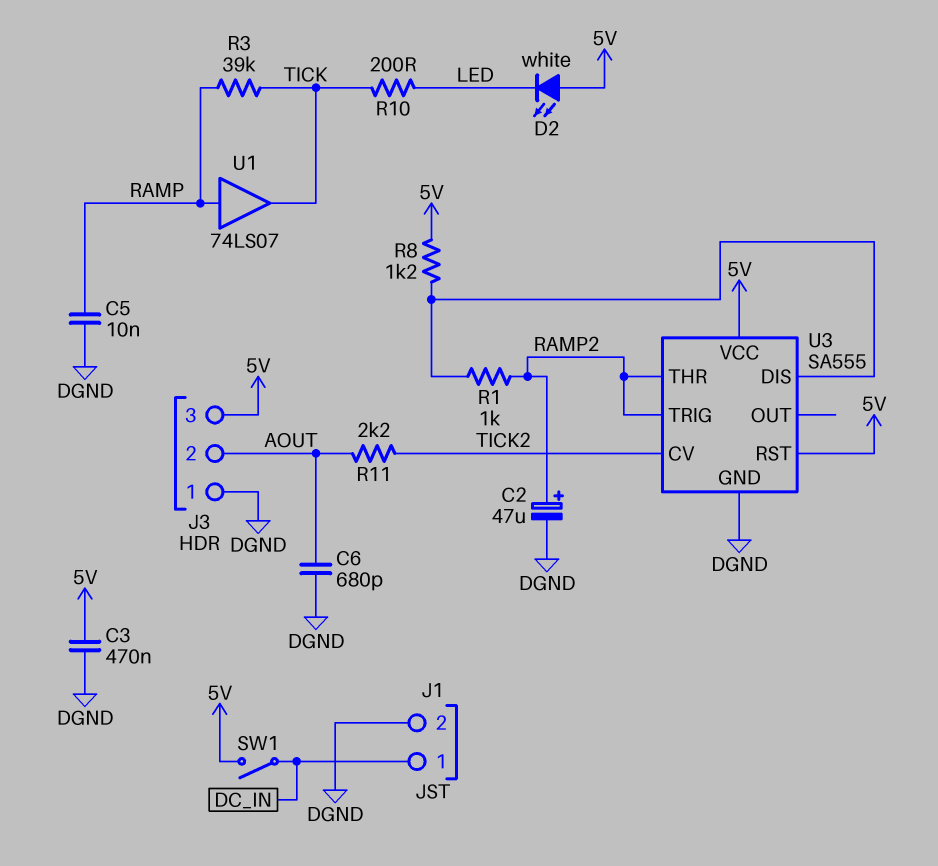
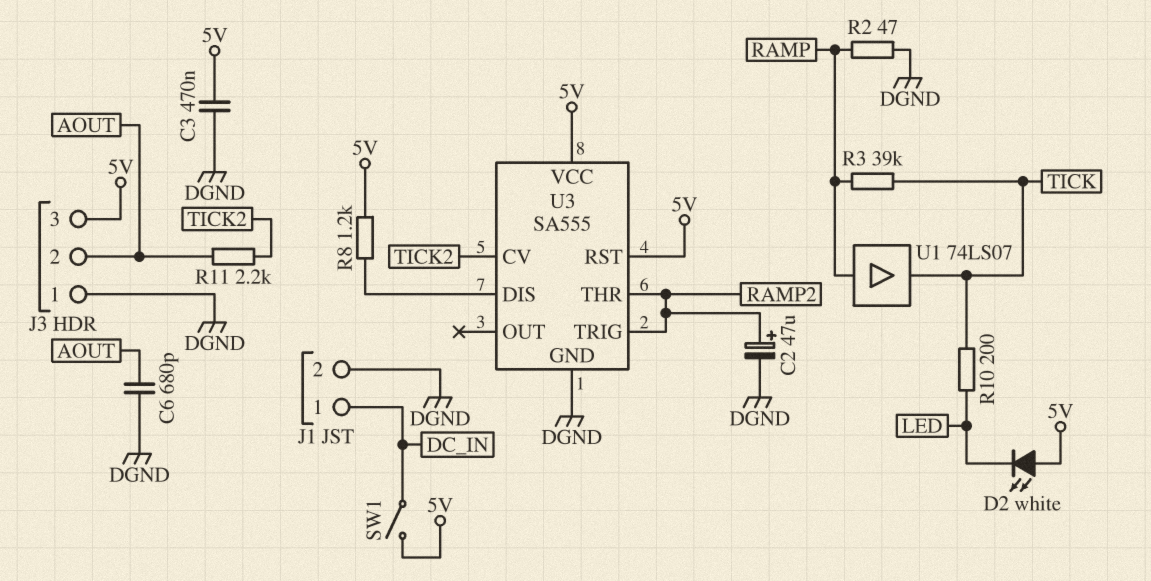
C5: 10nF (DGND, RAMP) -> none
R1: 1k (RAMP2, U3/DIS) -> none
R2: none -> 47 (DGND, RAMP)

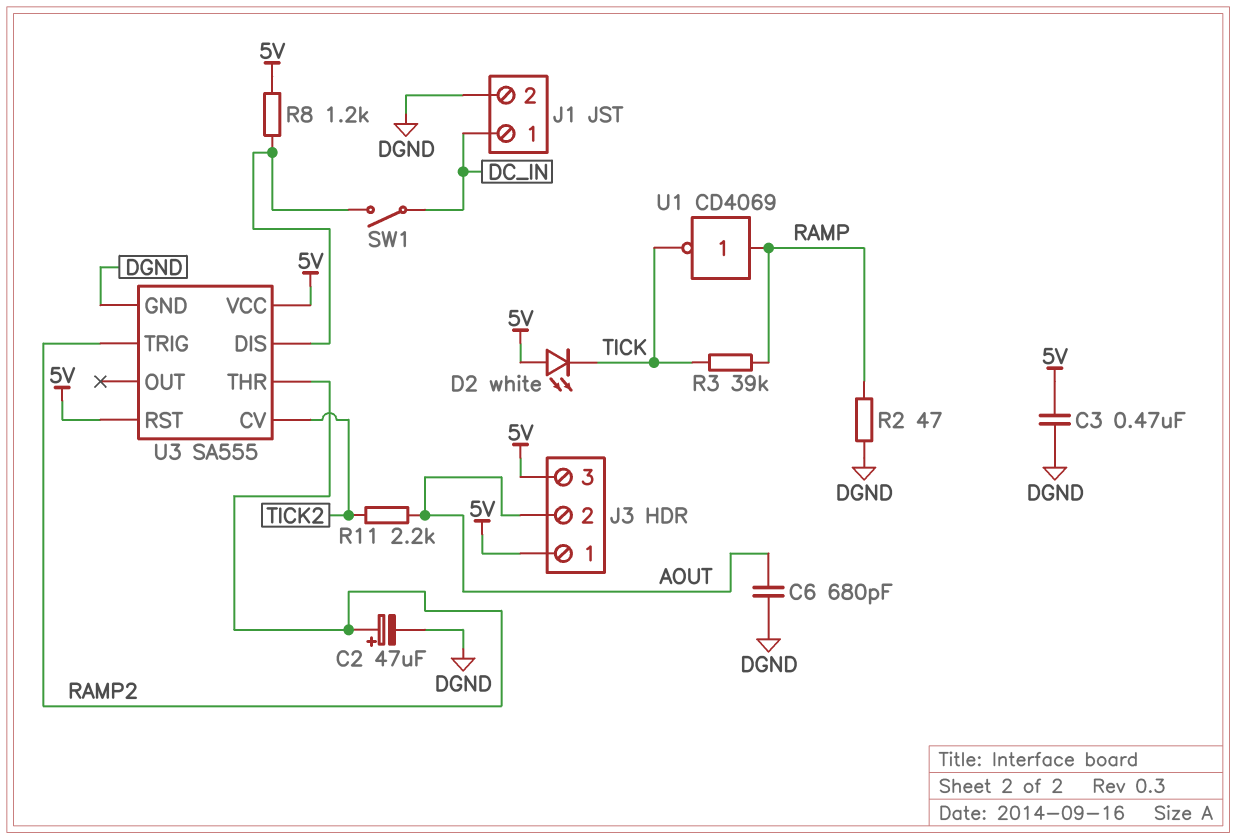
D2: LED white (A 5V, K LED) -> LED white (A 5V, K TICK)
J3 pin 1: DGND -> 5V
R10: 200 (LED, TICK) -> none
SW1: switch (5V, DC_IN) -> switch (DC_IN, U3/DIS)
U1: buffer 74LS07 (in RAMP, out TICK) -> NOT CD4069 (in RAMP, out TICK)

